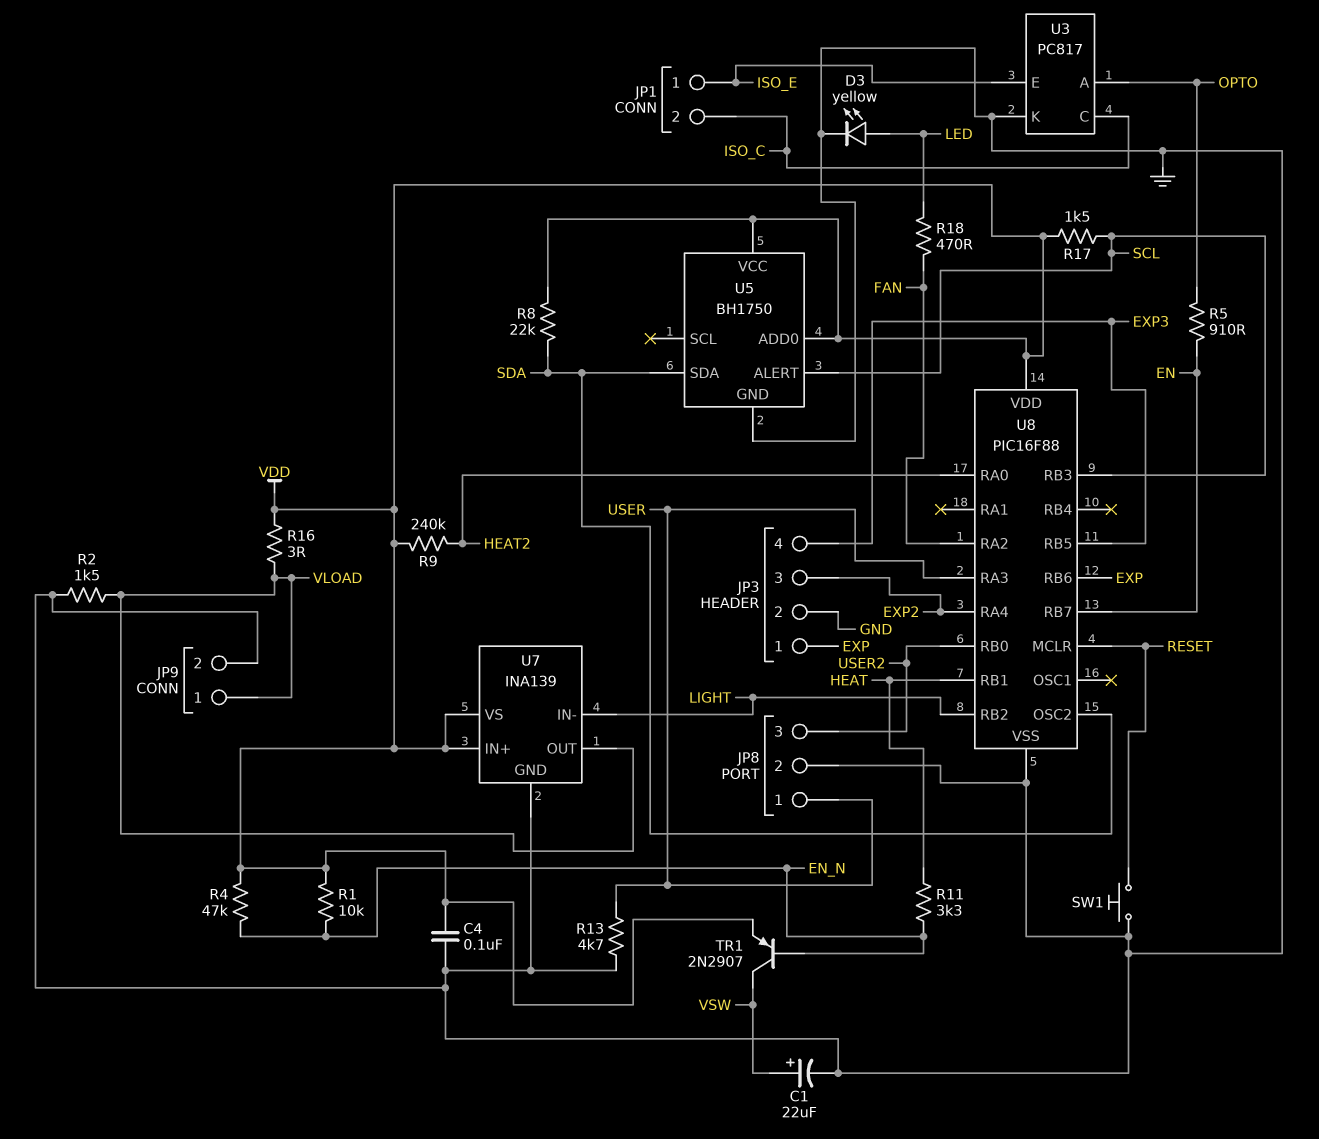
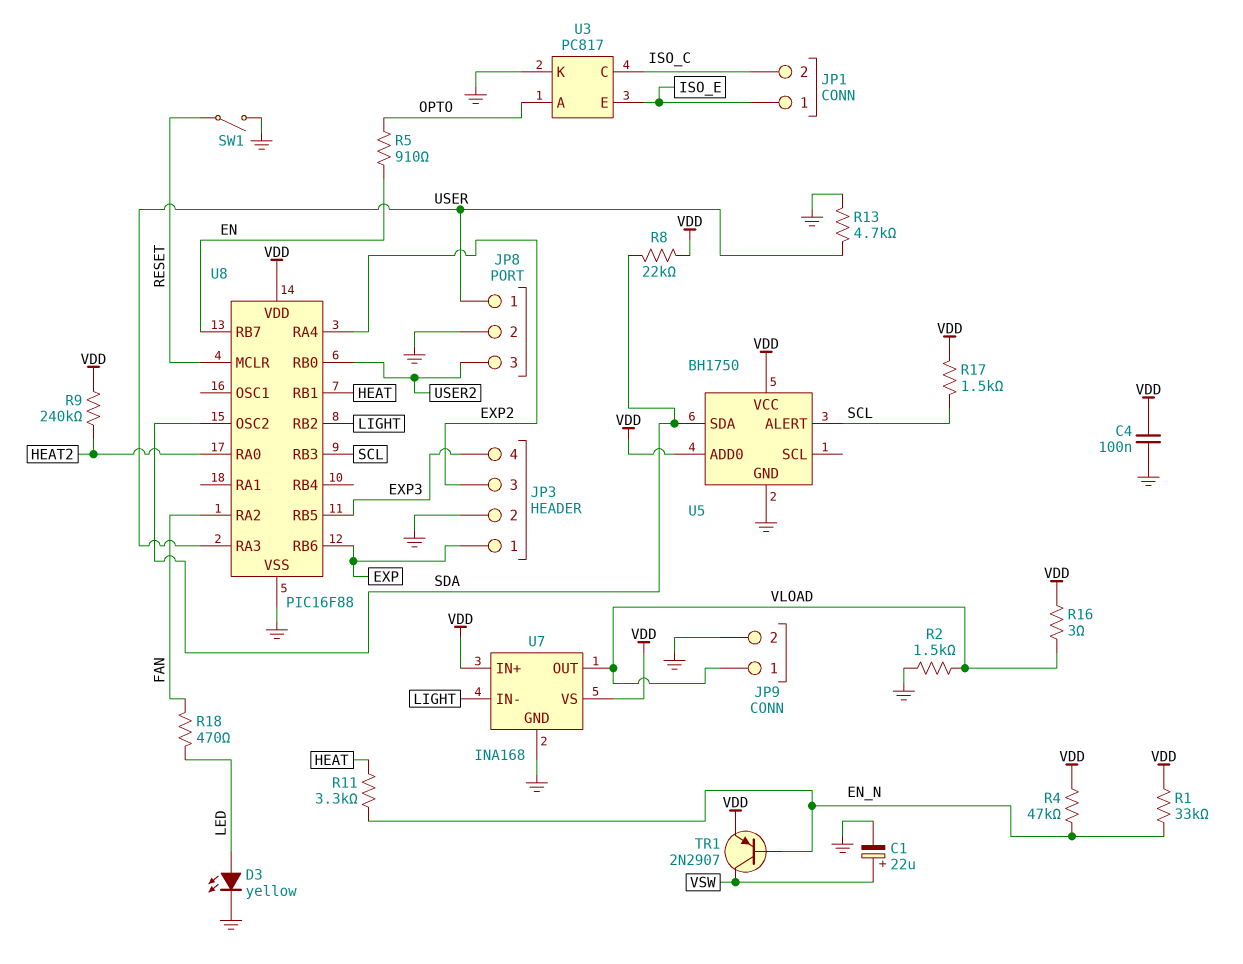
R1: 10k (EN_N, VDD) -> 33k (EN_N, VDD)
SW1: button (GND, RESET) -> switch (GND, RESET)
U7: INA139 -> INA168

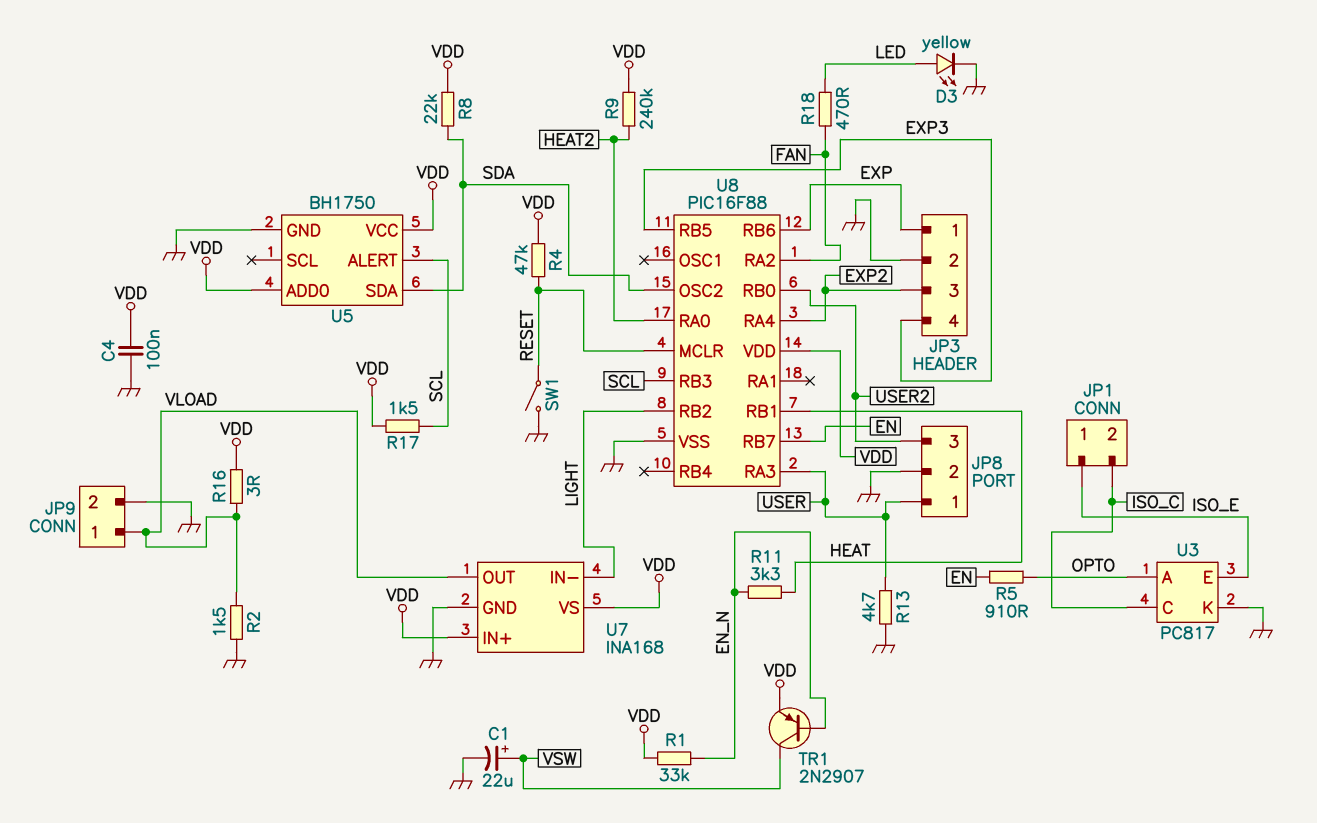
R4: 47k (EN_N, VDD) -> 47k (RESET, VDD)

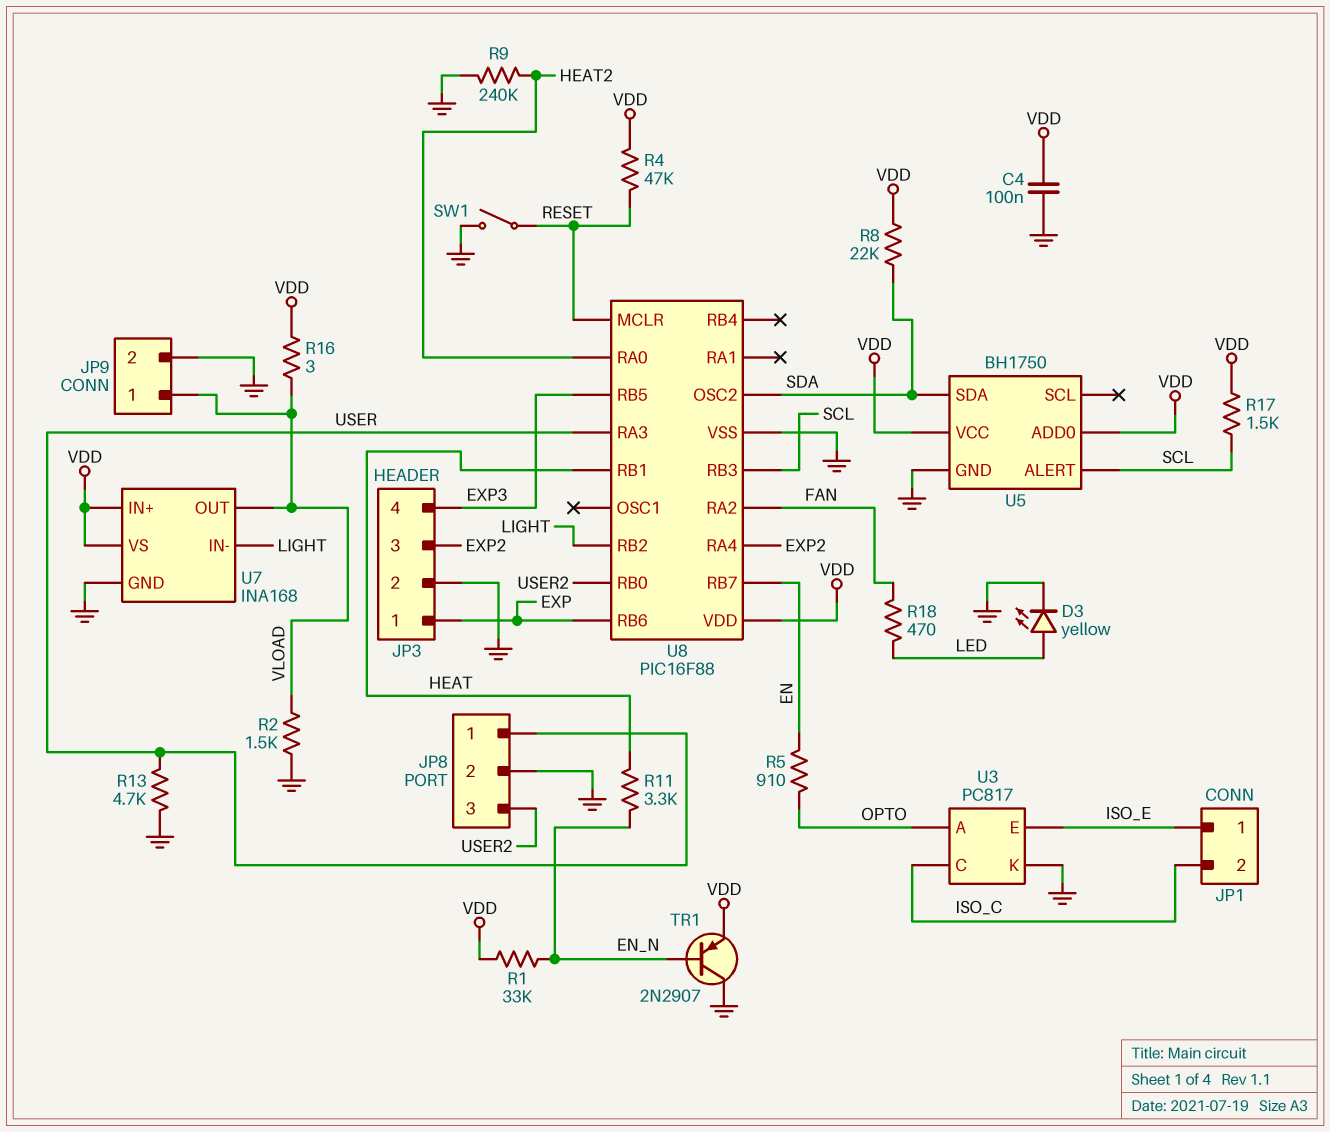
C1: 22uF (plus VSW, minus GND) -> none
R9: 240k (HEAT2, VDD) -> 240k (GND, HEAT2)
TR1: PNP 2N2907 (B EN_N, C VSW, E VDD) -> PNP 2N2907 (B EN_N, C GND, E VDD)

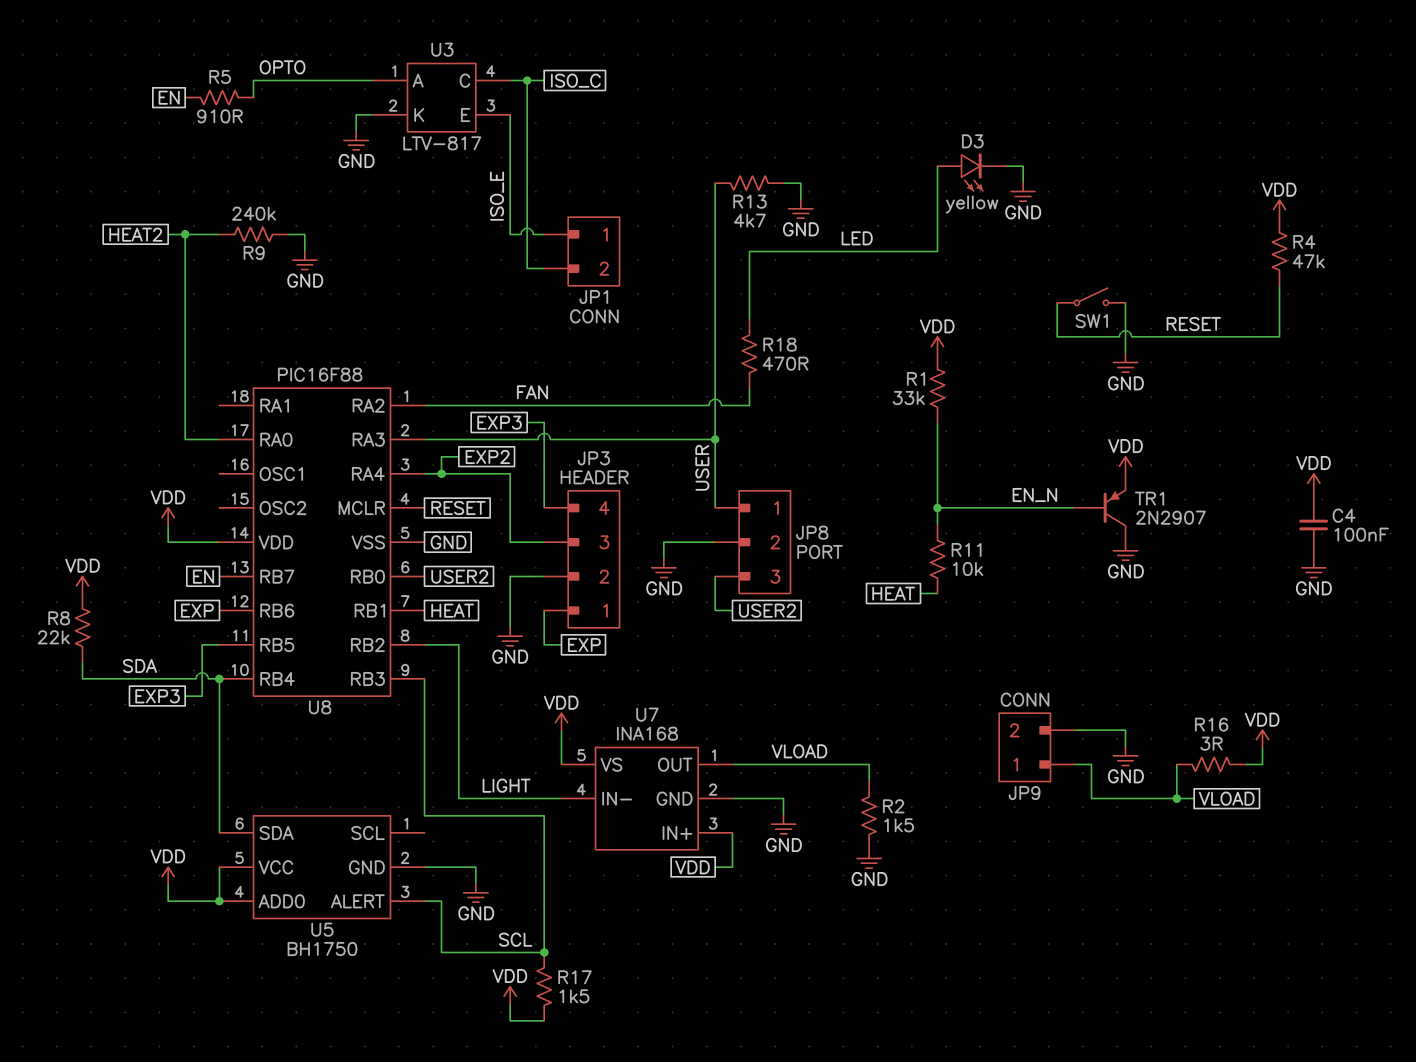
R11: 3.3k (EN_N, HEAT) -> 10k (EN_N, HEAT)
U3: PC817 -> LTV-817
U8 pin OSC2: SDA -> none
U8 pin RB4: none -> SDA

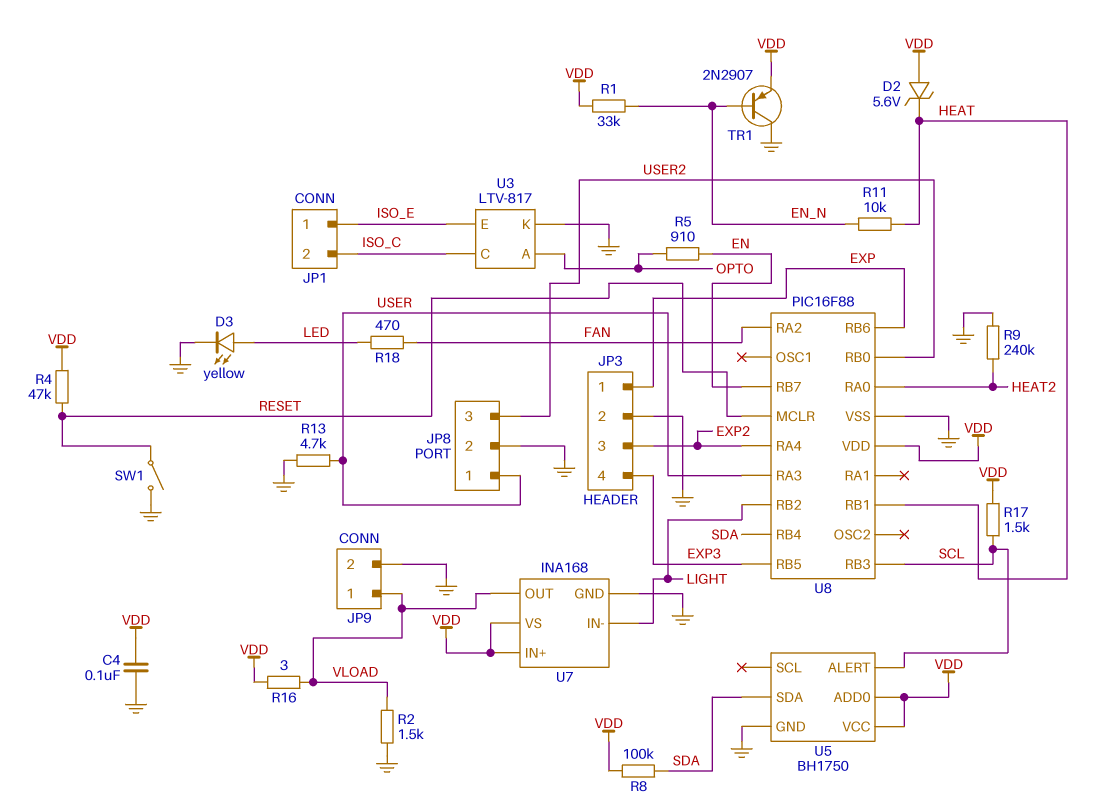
D2: none -> zener 5.6V (A VDD, K HEAT)
R8: 22k (SDA, VDD) -> 100k (SDA, VDD)

